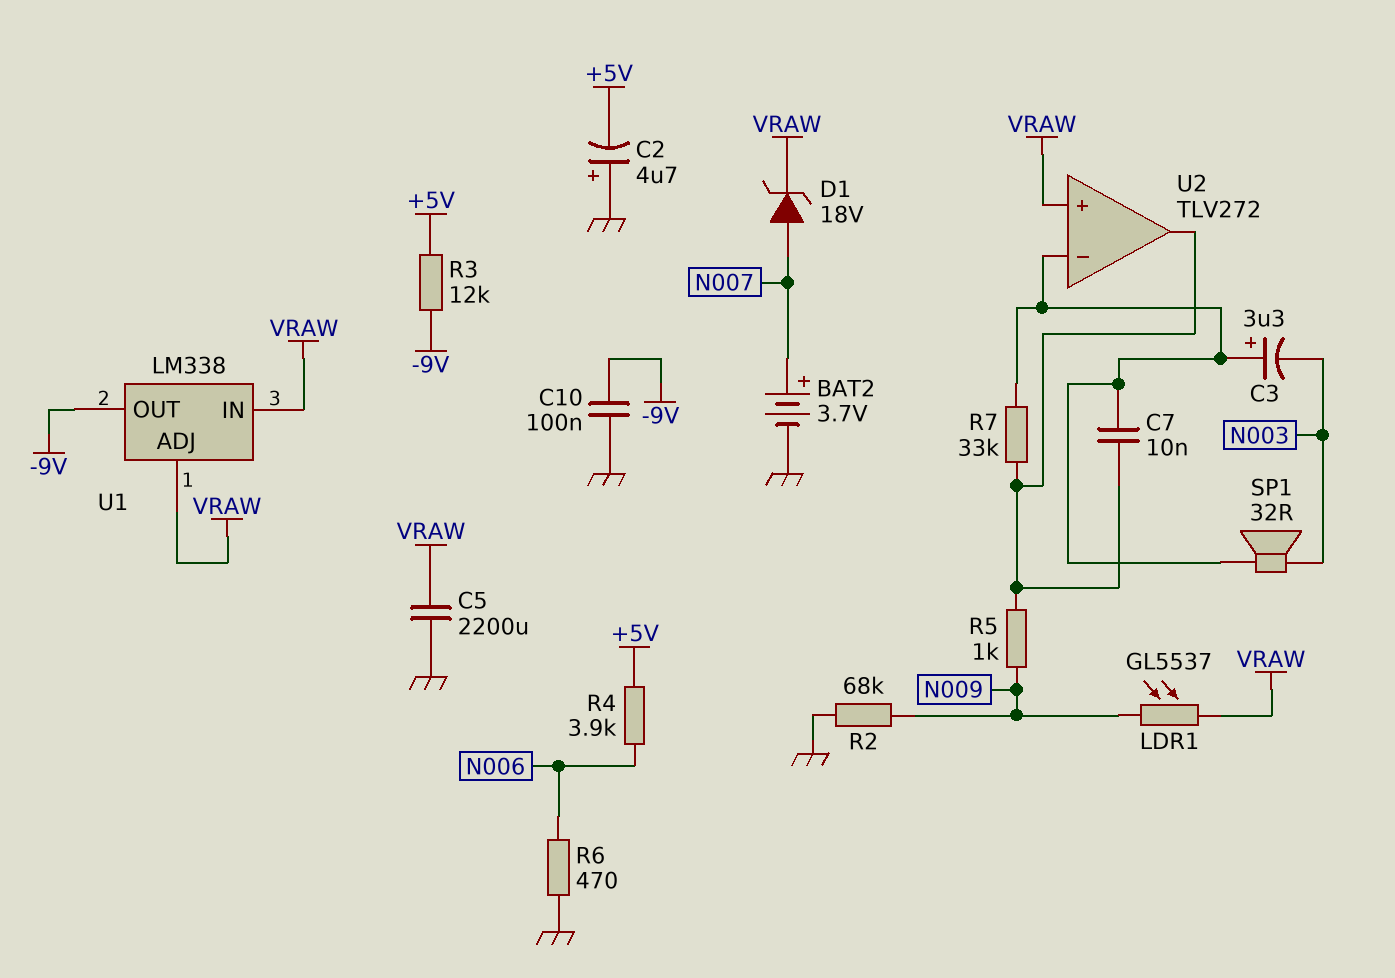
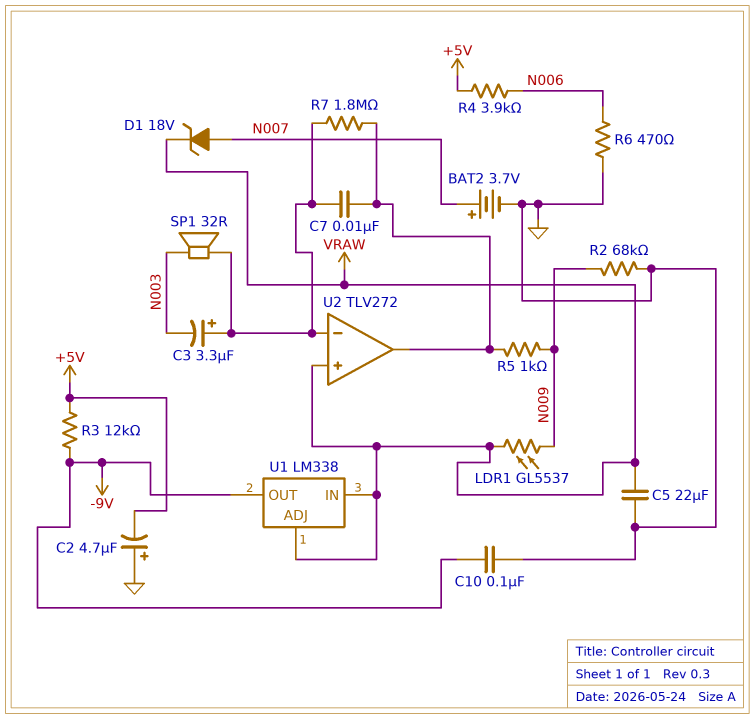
C5: 2200uF (GND, VRAW) -> 22uF (GND, VRAW)
R7: 33k (U2/in-, U2/out) -> 1.8M (U2/in-, U2/out)

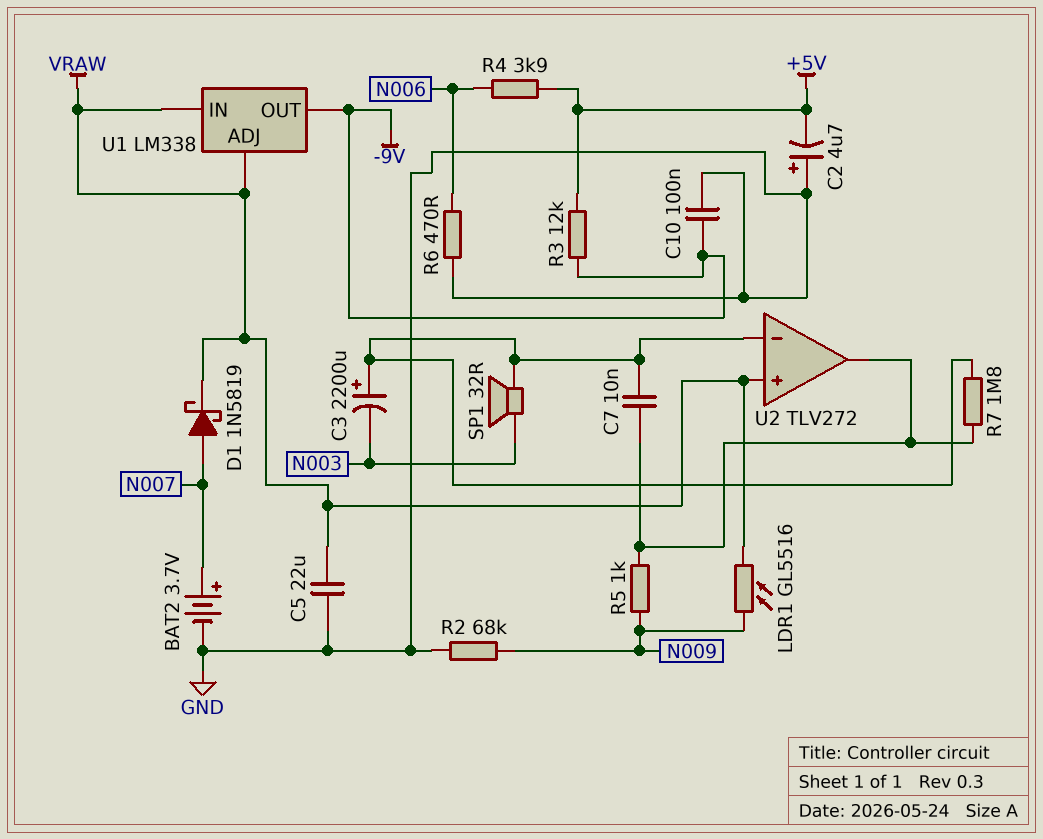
C3: 3.3uF (plus U2/in-, minus N003) -> 2200uF (plus U2/in-, minus N003)
D1: zener 18V (A N007, K VRAW) -> schottky 1N5819 (A N007, K VRAW)
LDR1: GL5537 (N009, VRAW) -> GL5516 (N009, VRAW)

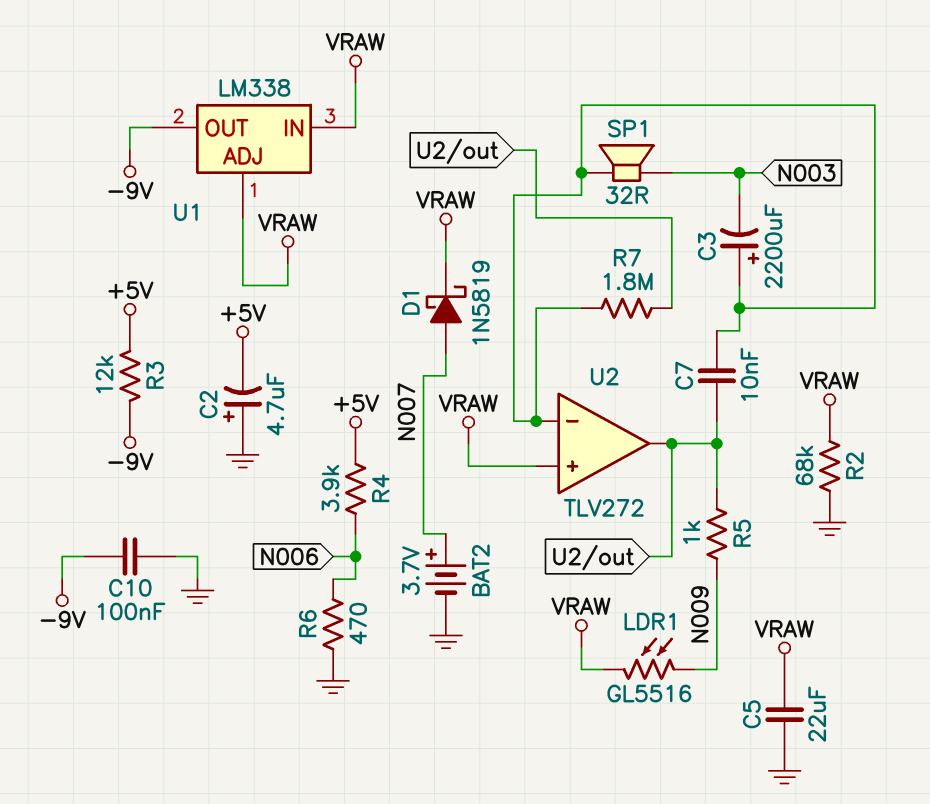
R2: 68k (GND, N009) -> 68k (GND, VRAW)

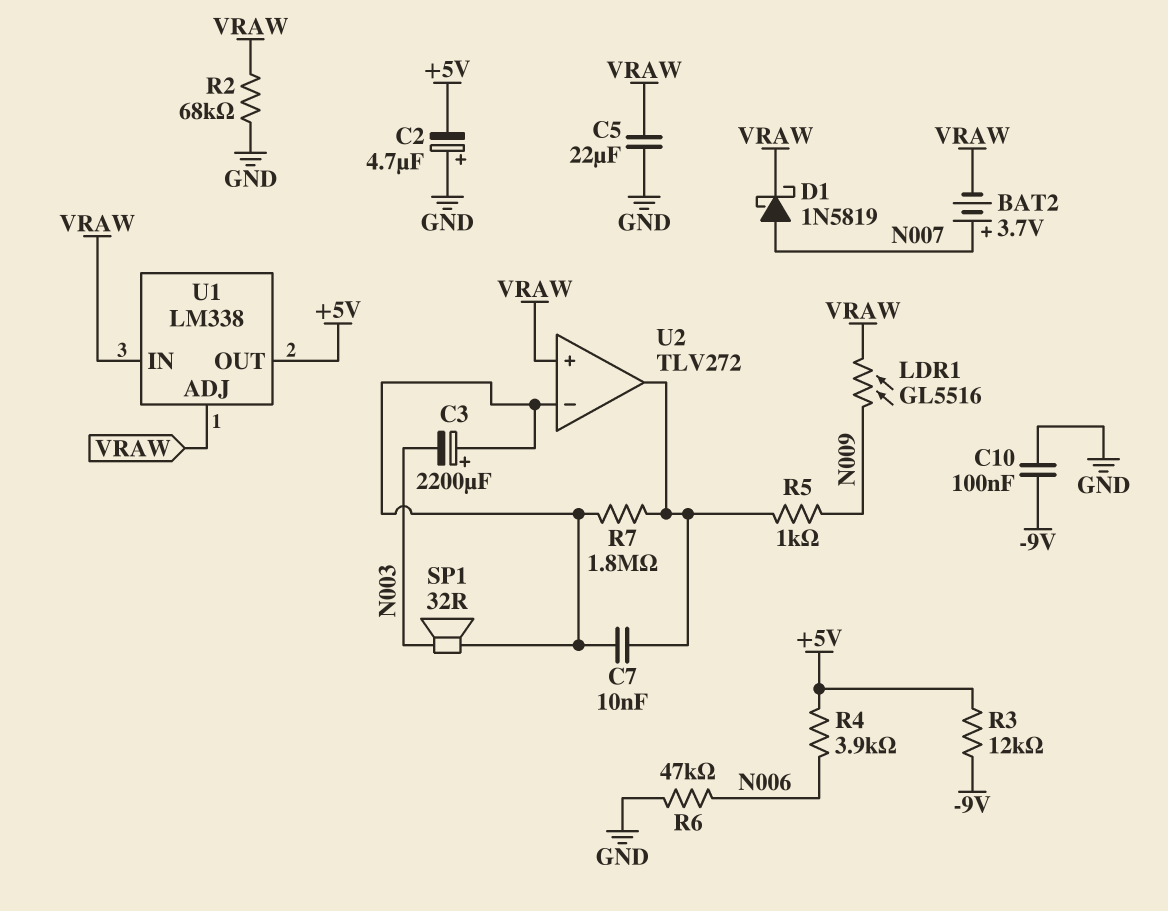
BAT2: 3.7V (plus N007, minus GND) -> 3.7V (plus N007, minus VRAW)
R6: 470 (GND, N006) -> 47k (GND, N006)
U1 pin OUT: -9V -> +5V

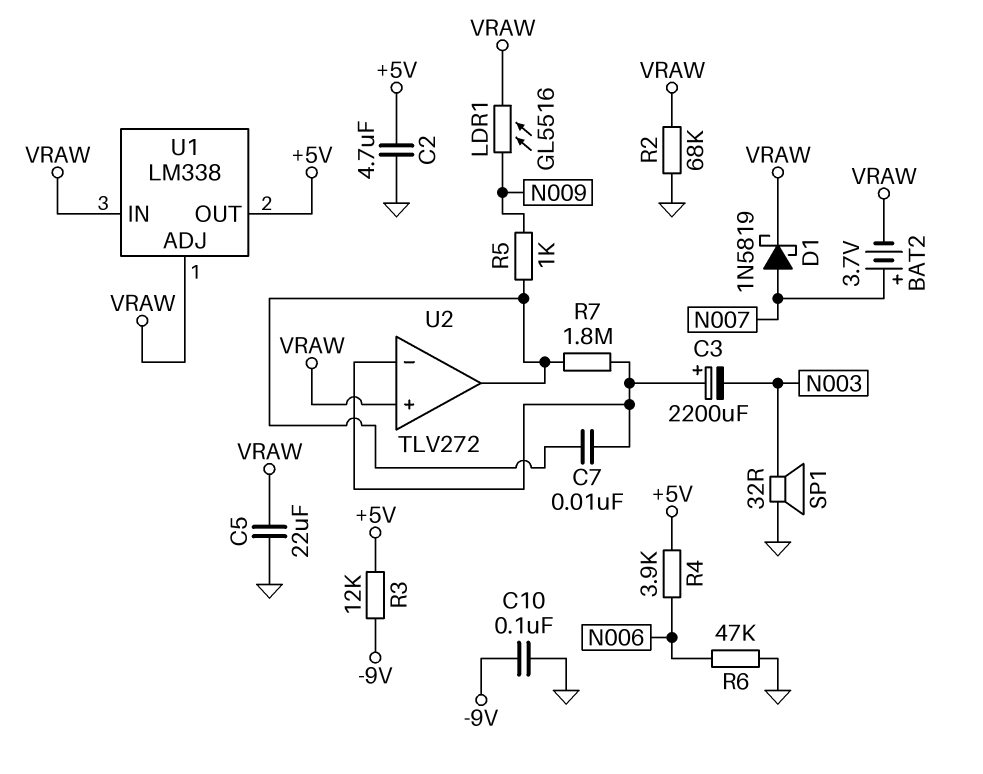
C2: 4.7uF (plus GND, minus +5V) -> 4.7uF (+5V, GND)
SP1: speaker 32R (N003, U2/in-) -> speaker 32R (GND, N003)

